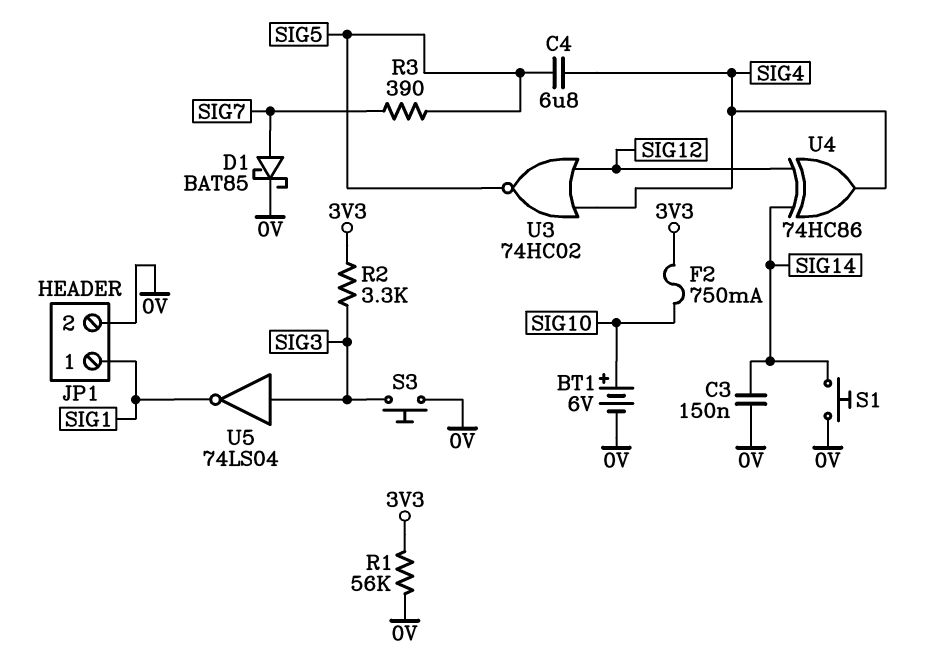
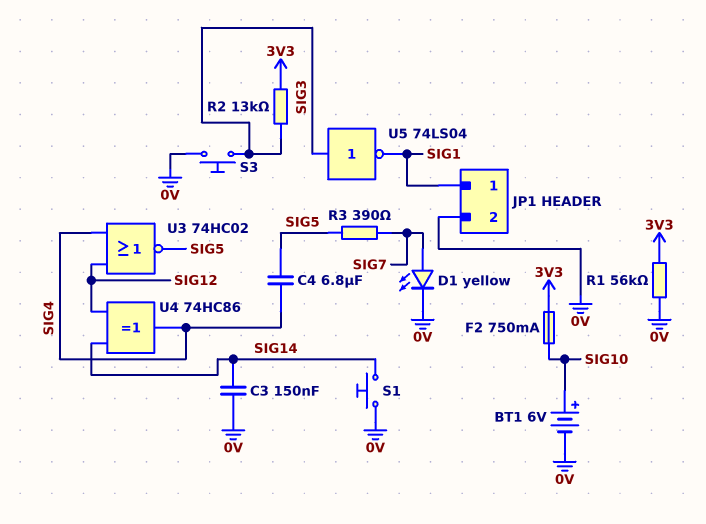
D1: schottky BAT85 (A SIG7, K 0V) -> LED yellow (A SIG7, K 0V)
R2: 3.3k (3V3, SIG3) -> 13k (3V3, SIG3)

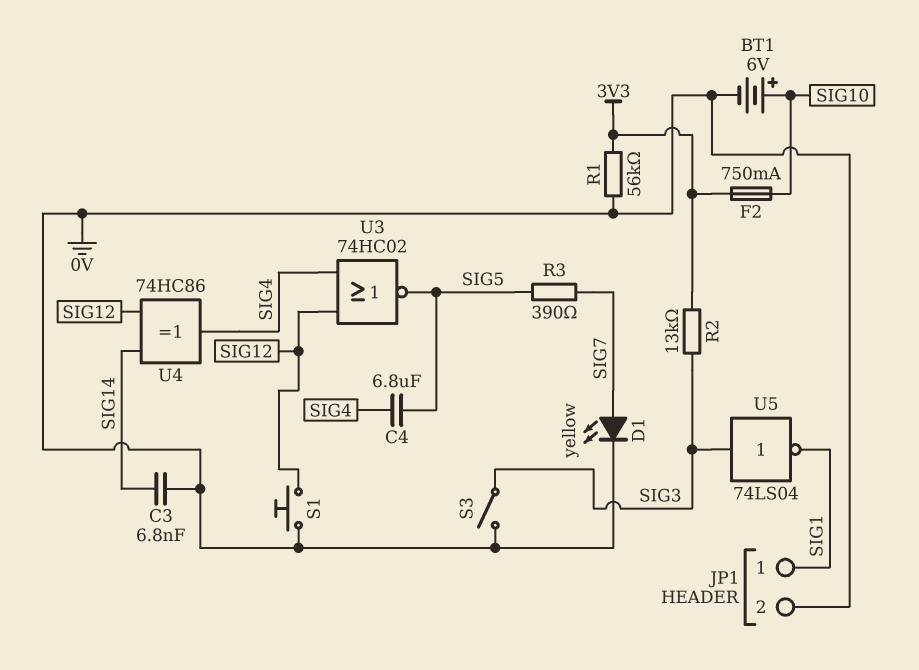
C3: 150nF (0V, SIG14) -> 6.8nF (0V, SIG14)
S1: button (0V, SIG14) -> button (0V, SIG12)
S3: button (0V, SIG3) -> switch (0V, SIG3)

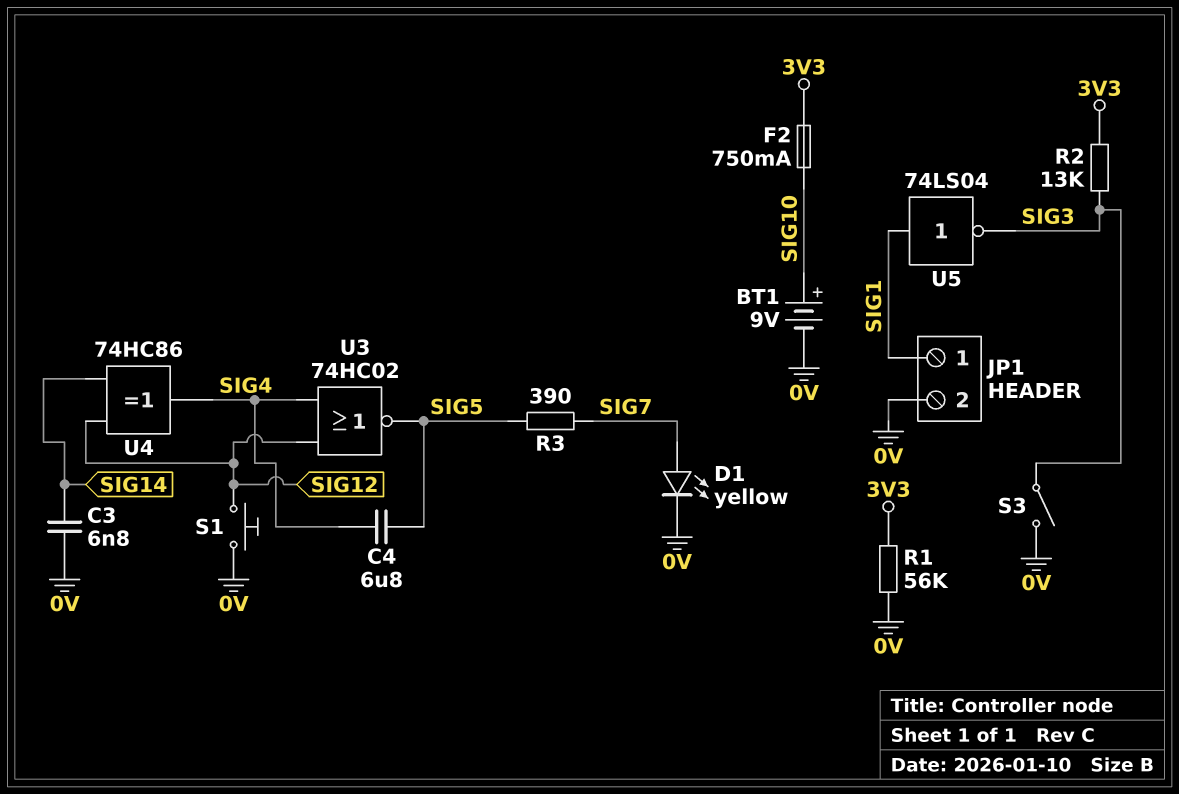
BT1: 6V (plus SIG10, minus 0V) -> 9V (plus SIG10, minus 0V)
U5: NOT 74LS04 (in SIG3, out SIG1) -> NOT 74LS04 (in SIG1, out SIG3)

